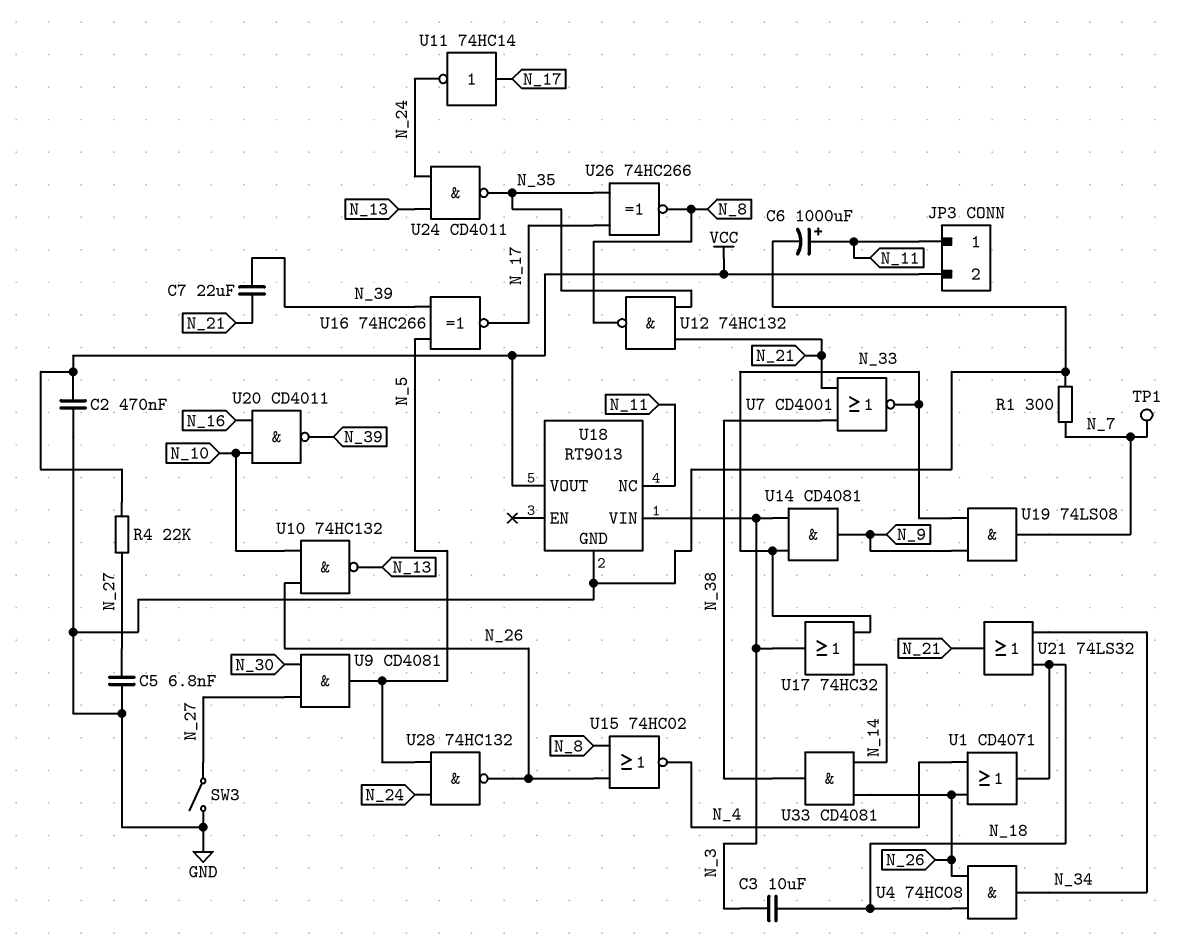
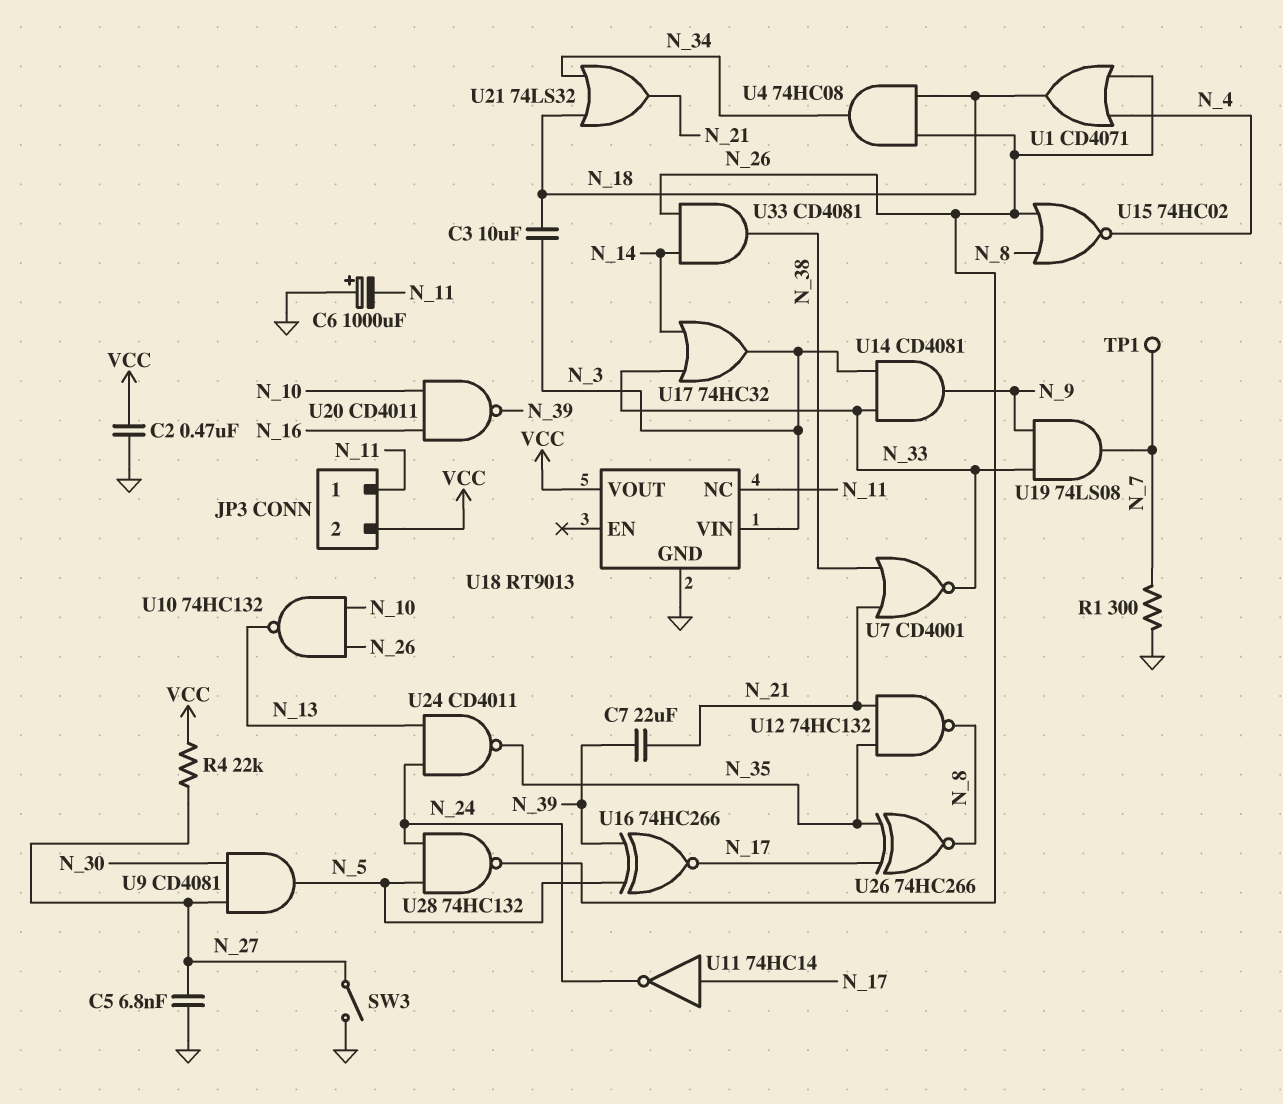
C6: 1000uF (plus N_11, minus GND) -> 1000uF (plus GND, minus N_11)

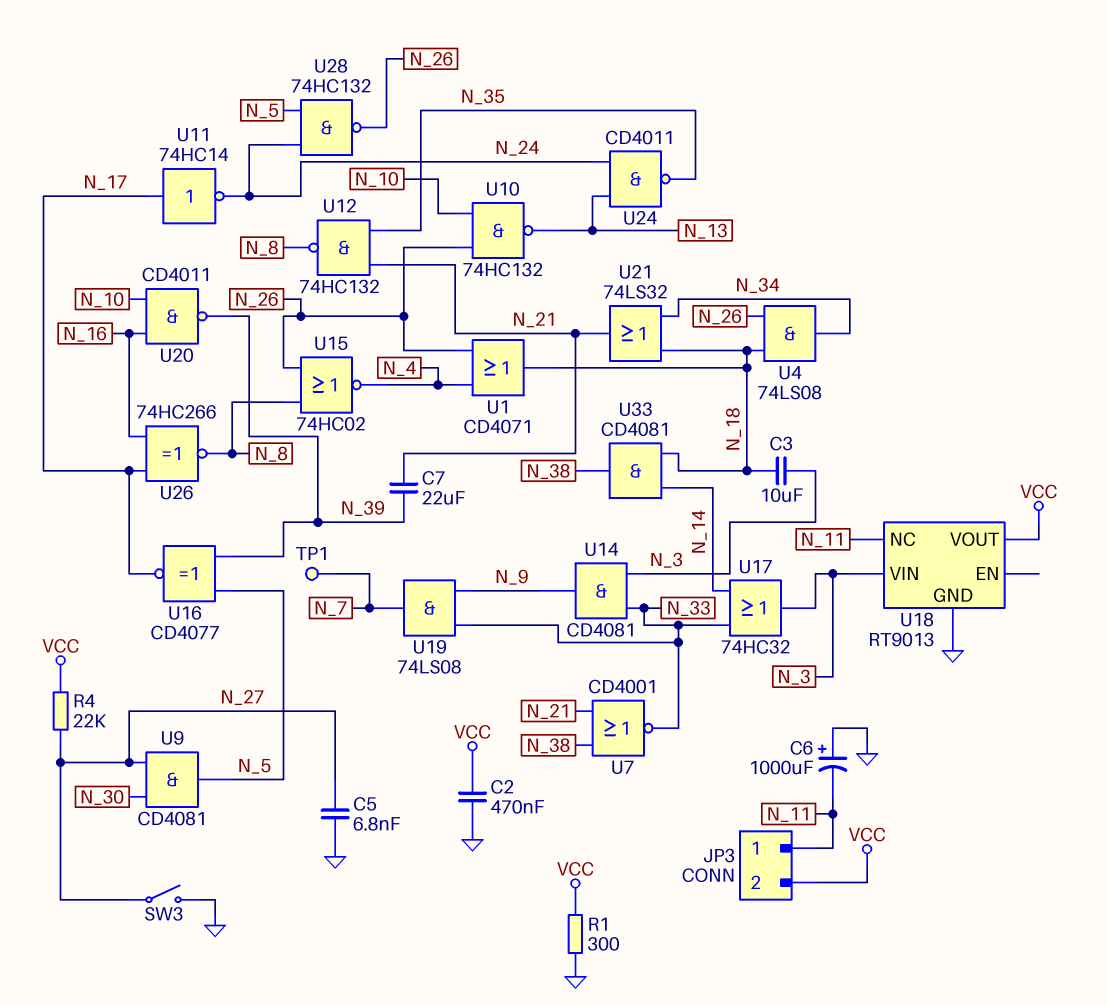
R1: 300 (GND, N_7) -> 300 (GND, VCC)
U4: AND 74HC08 (in N_18, in N_26, out N_34) -> AND 74LS08 (in N_18, in N_26, out N_34)
U16: XNOR 74HC266 (in N_5, in N_39, out N_17) -> XNOR CD4077 (in N_5, in N_39, out N_17)
U26: XNOR 74HC266 (in N_17, in N_35, out N_8) -> XNOR 74HC266 (in N_16, in N_17, out N_8)
U33: AND CD4081 (in N_14, in N_26, out N_38) -> AND CD4081 (in N_14, in N_18, out N_38)

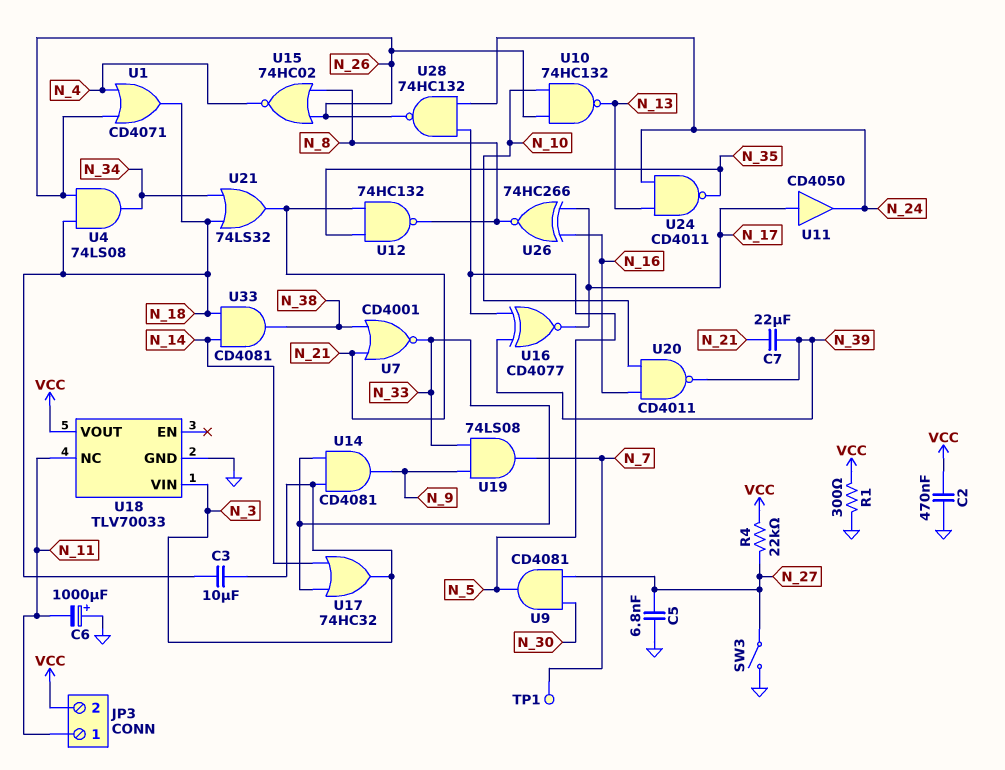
U11: NOT 74HC14 (in N_17, out N_24) -> buffer CD4050 (in N_17, out N_24)
U18: RT9013 -> TLV70033

